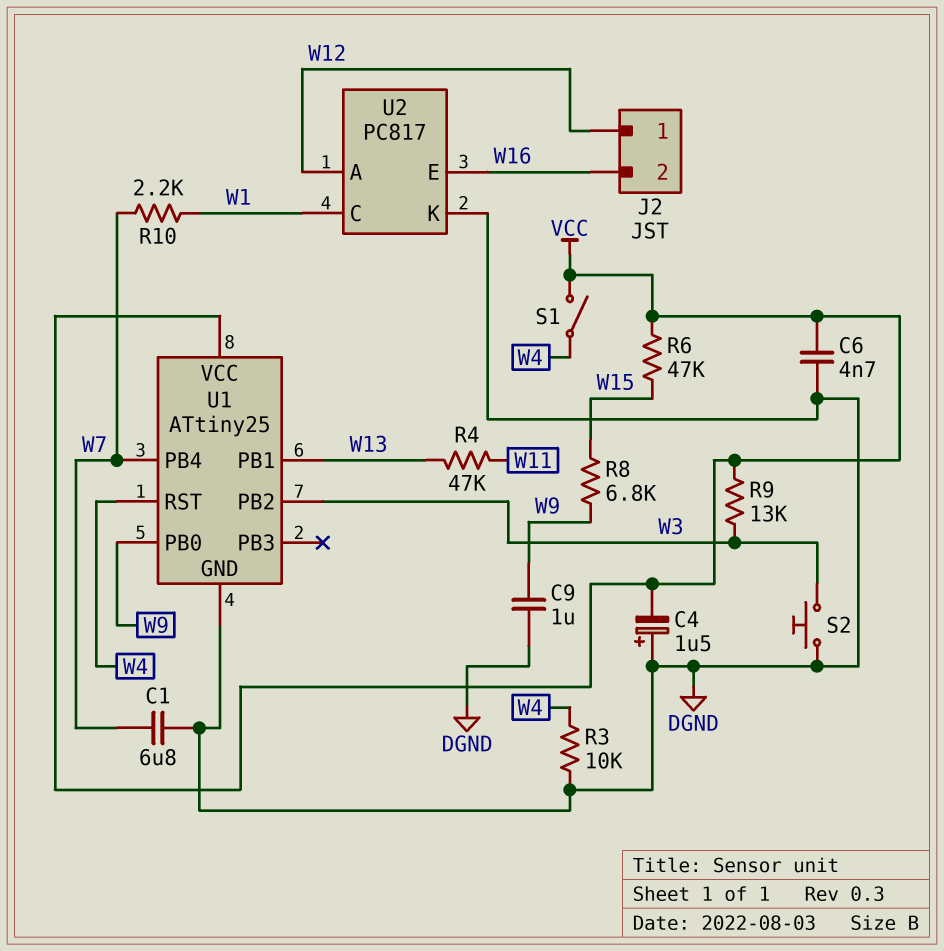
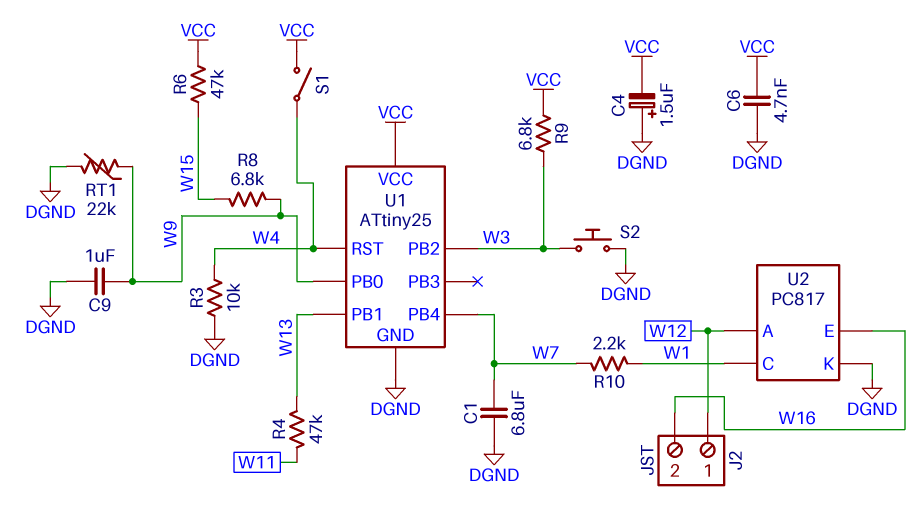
R9: 13k (VCC, W3) -> 6.8k (VCC, W3)
RT1: none -> 22k (DGND, W9)

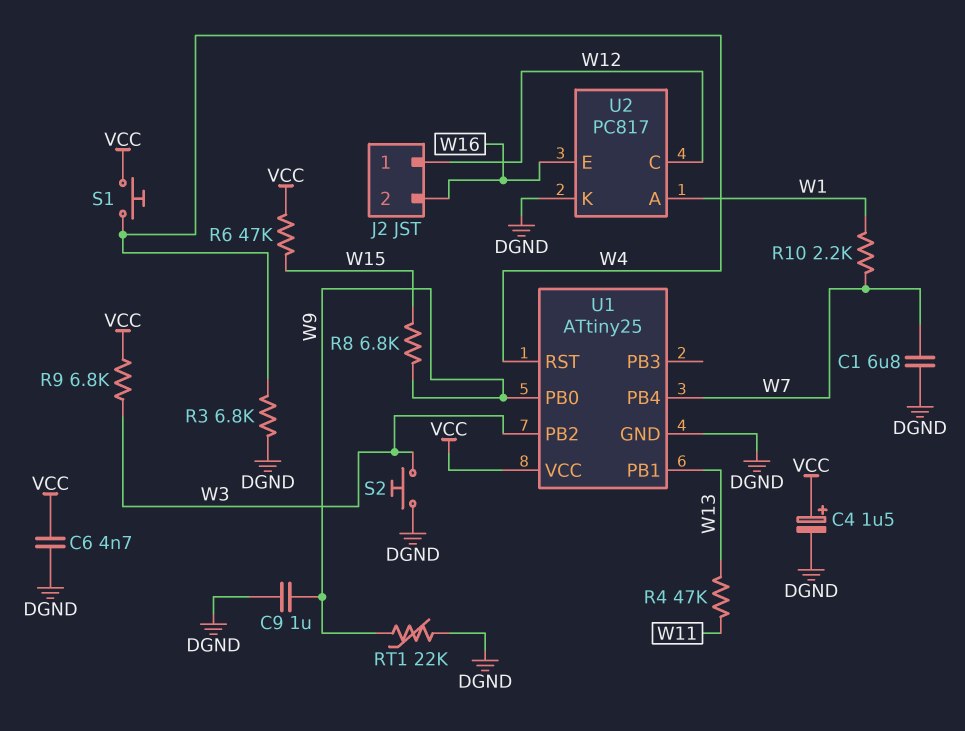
C4: 1.5uF (plus DGND, minus VCC) -> 1.5uF (plus VCC, minus DGND)
R3: 10k (DGND, W4) -> 6.8k (DGND, W4)
S1: switch (VCC, W4) -> button (VCC, W4)
U2 pin A: W12 -> W1
U2 pin C: W1 -> W12

